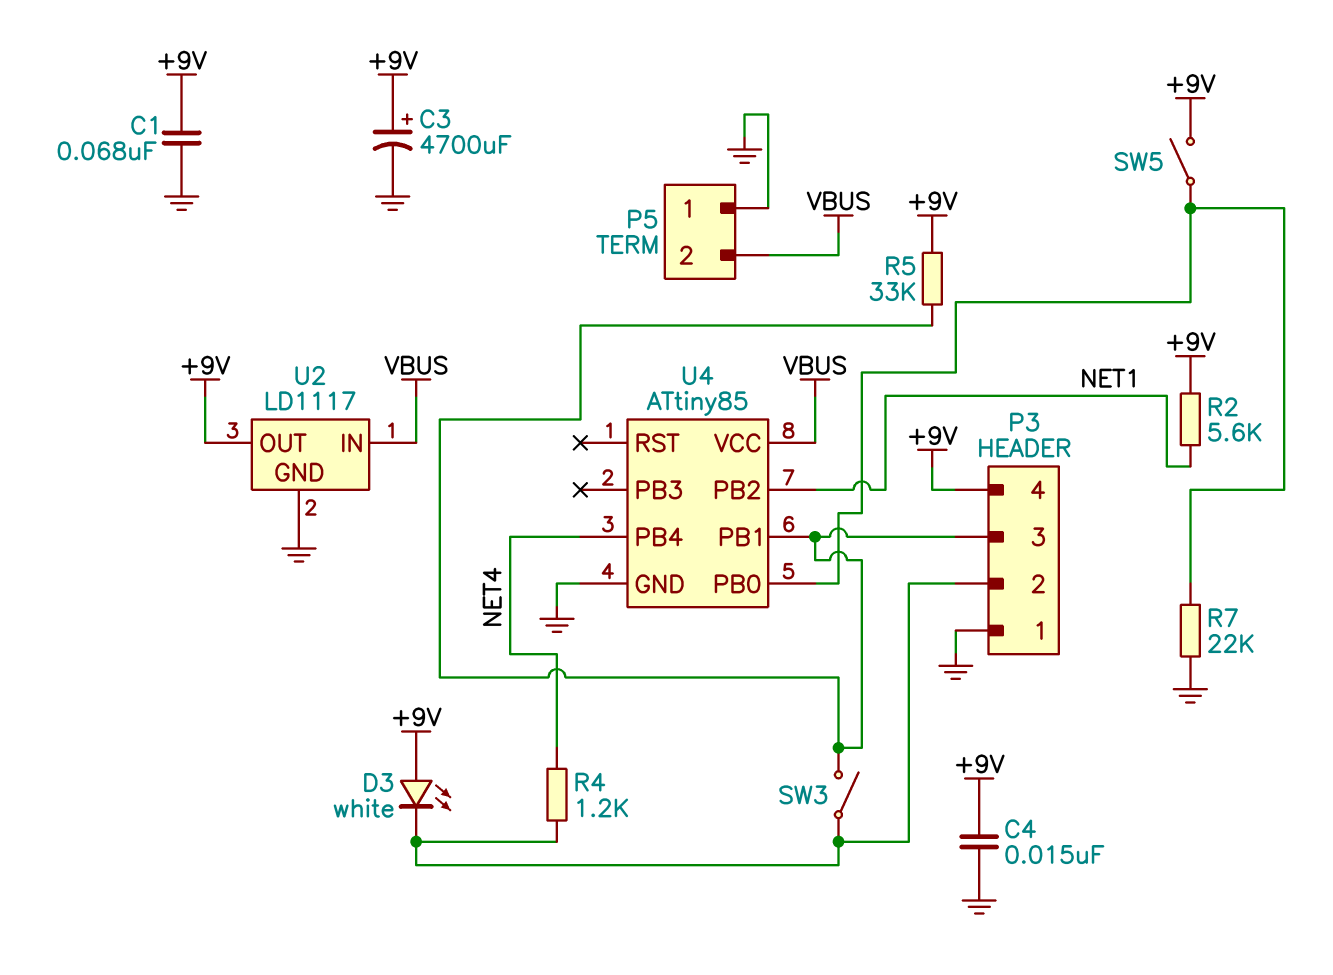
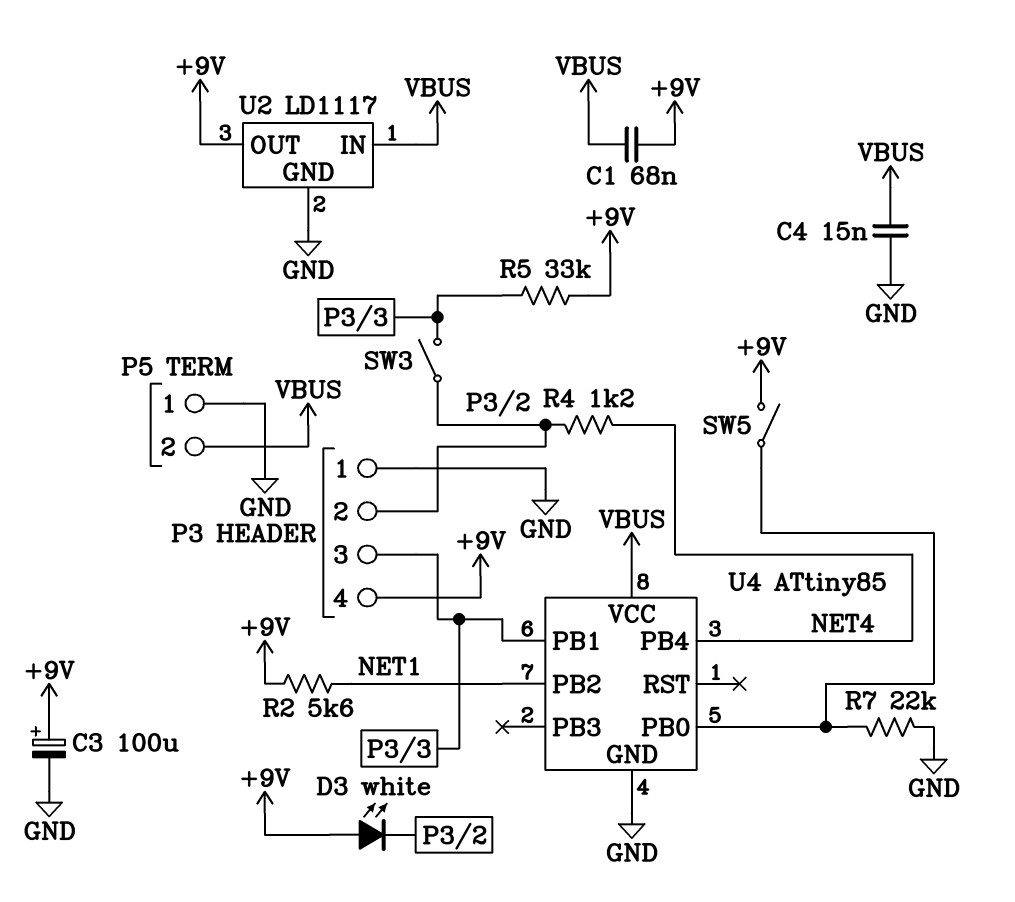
C1: 68nF (+9V, GND) -> 68nF (+9V, VBUS)
C3: 4700uF (plus +9V, minus GND) -> 100uF (plus +9V, minus GND)
C4: 15nF (+9V, GND) -> 15nF (GND, VBUS)

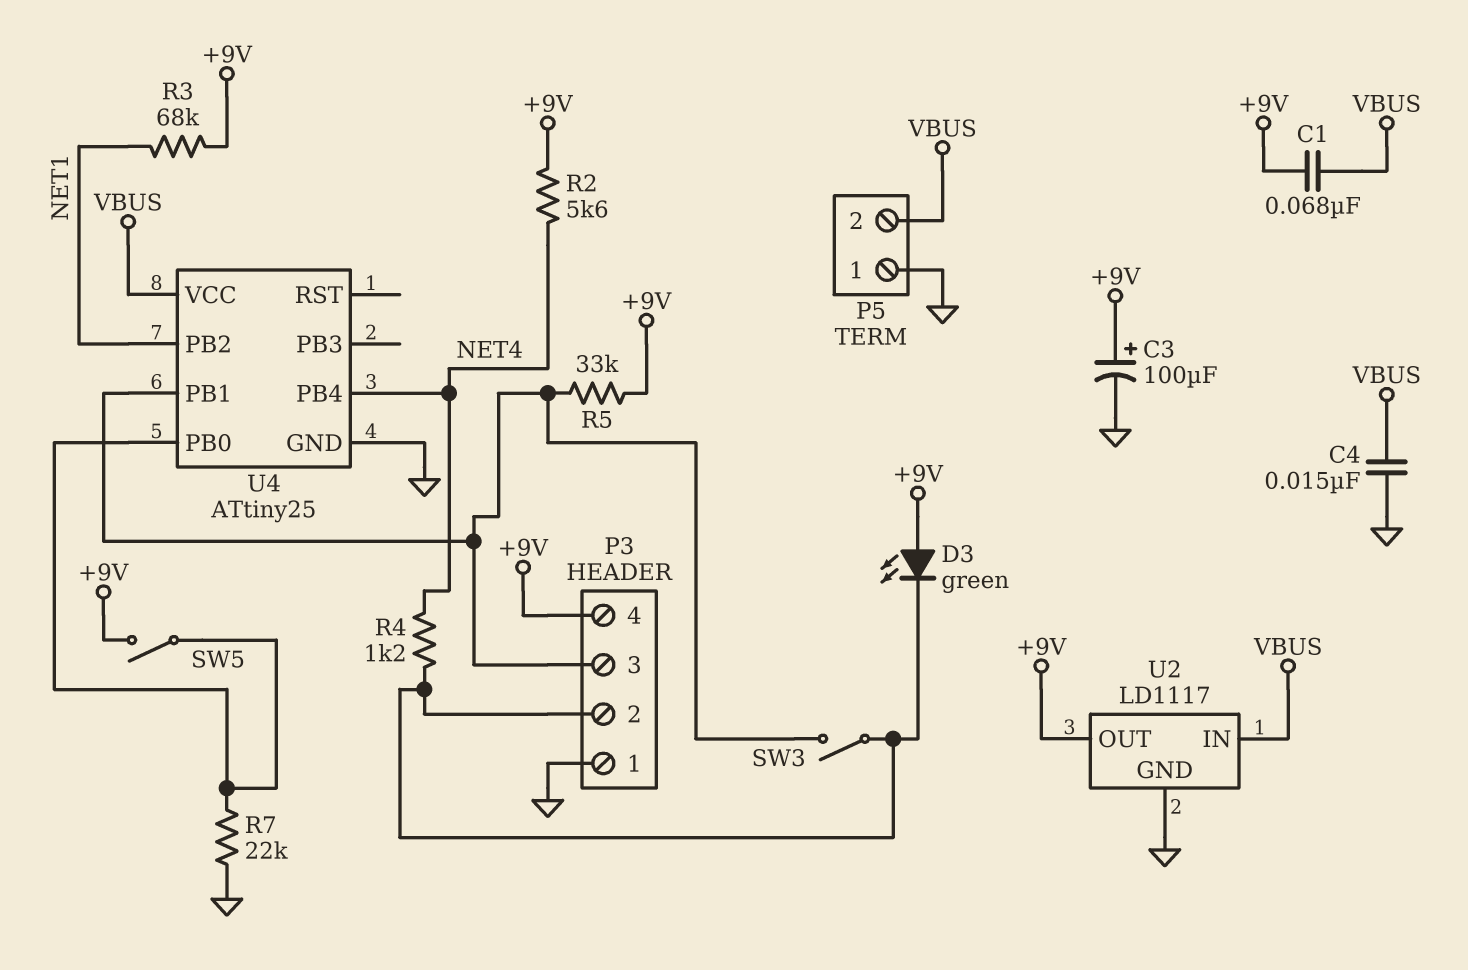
D3: LED white (A +9V, K P3/2) -> LED green (A +9V, K P3/2)
R2: 5.6k (+9V, NET1) -> 5.6k (+9V, NET4)
R3: none -> 68k (+9V, NET1)
U4: ATtiny85 -> ATtiny25

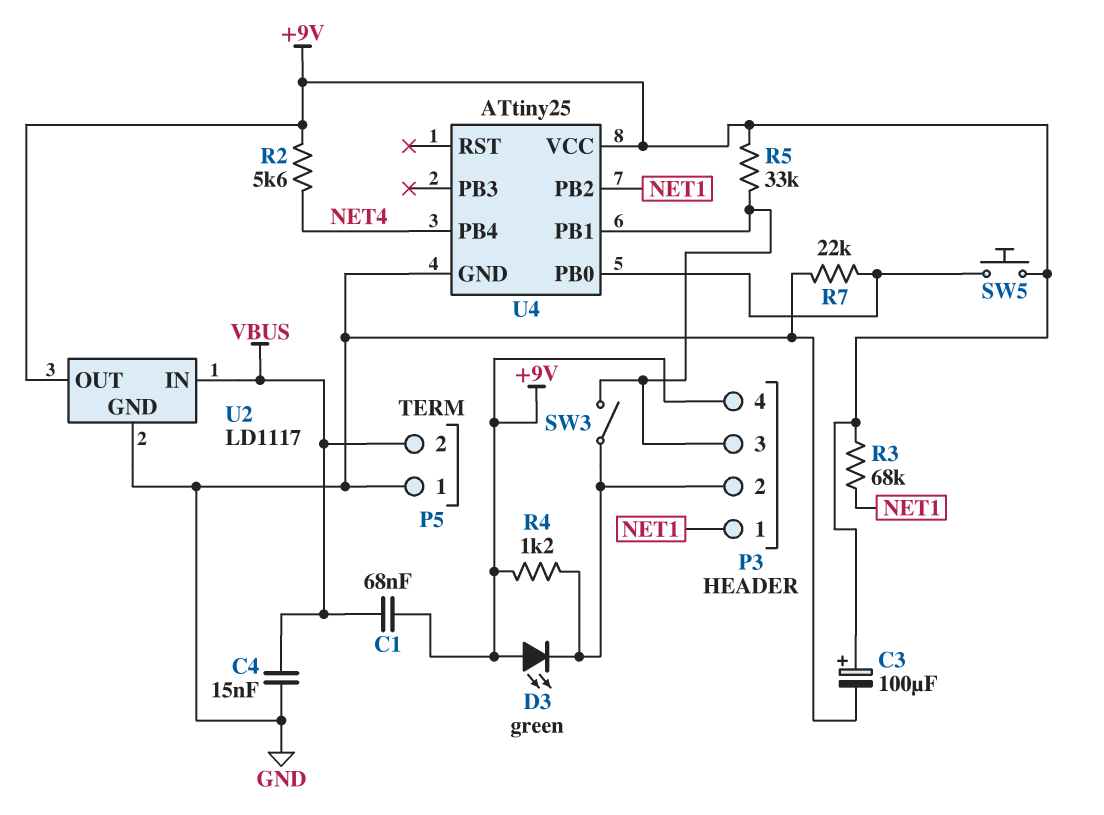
P3 pin 1: GND -> NET1
R4: 1.2k (NET4, P3/2) -> 1.2k (+9V, P3/2)
SW5: switch (+9V, U4/PB0) -> button (+9V, U4/PB0)
U4 pin VCC: VBUS -> +9V

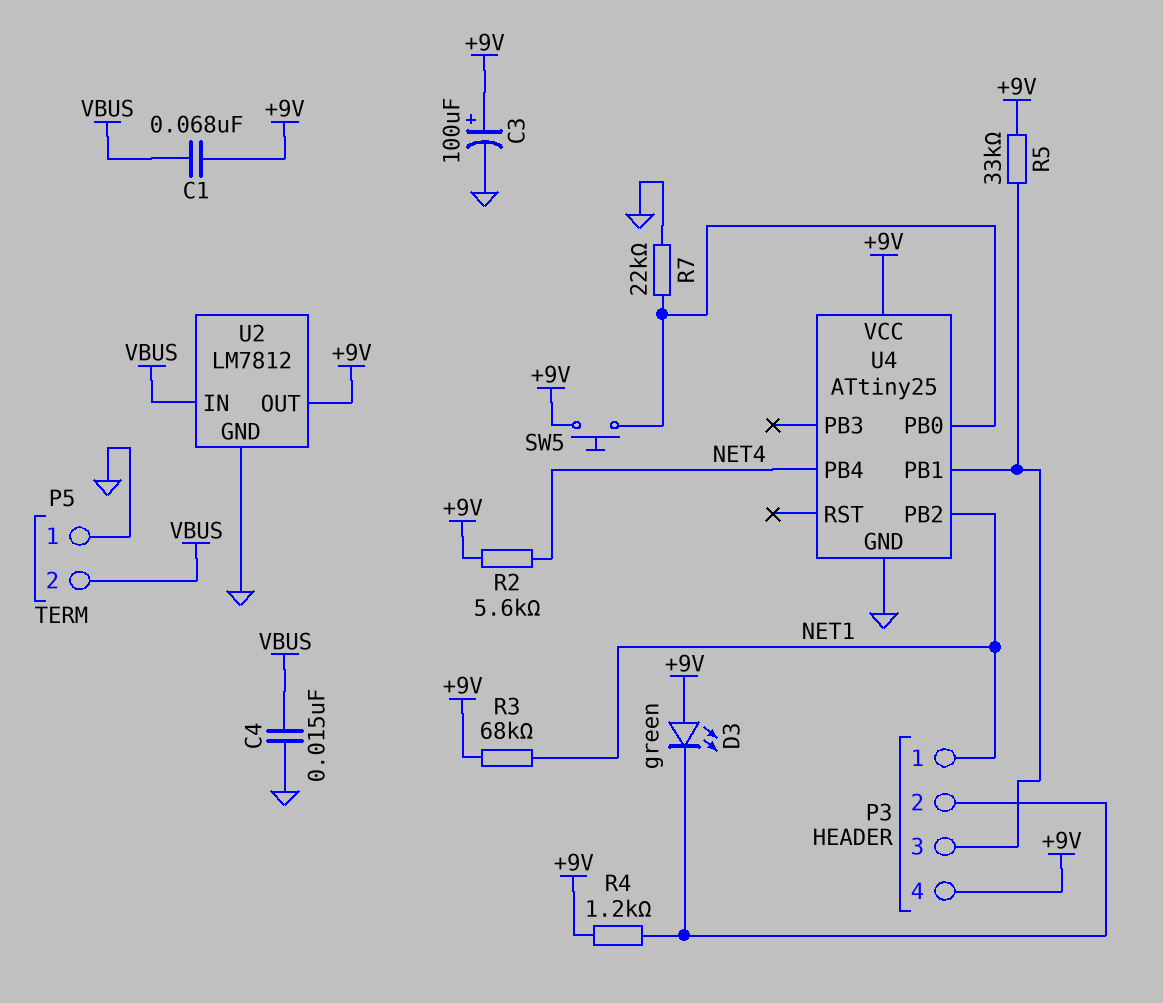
SW3: switch (P3/2, P3/3) -> none
U2: LD1117 -> LM7812

